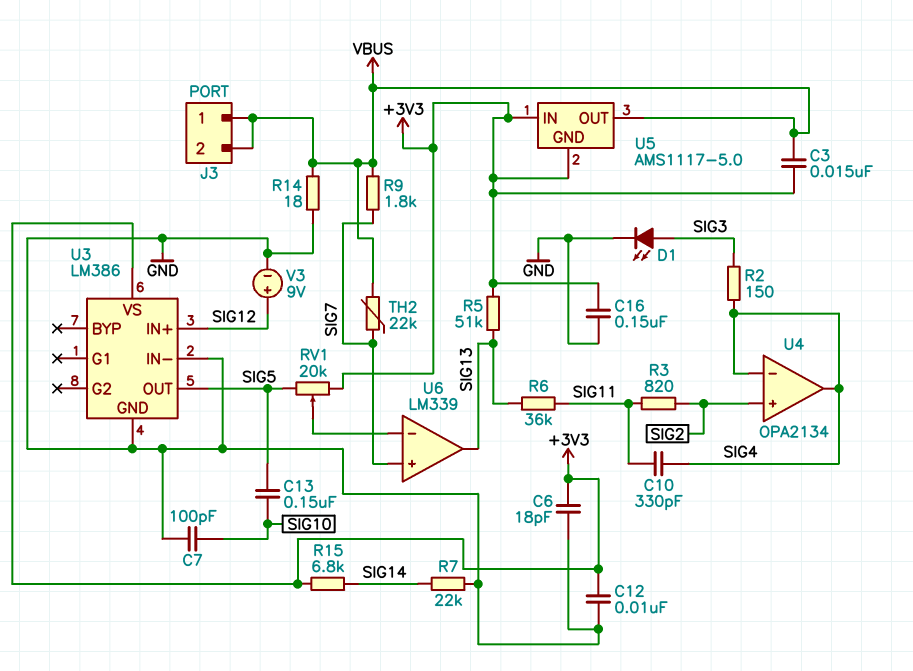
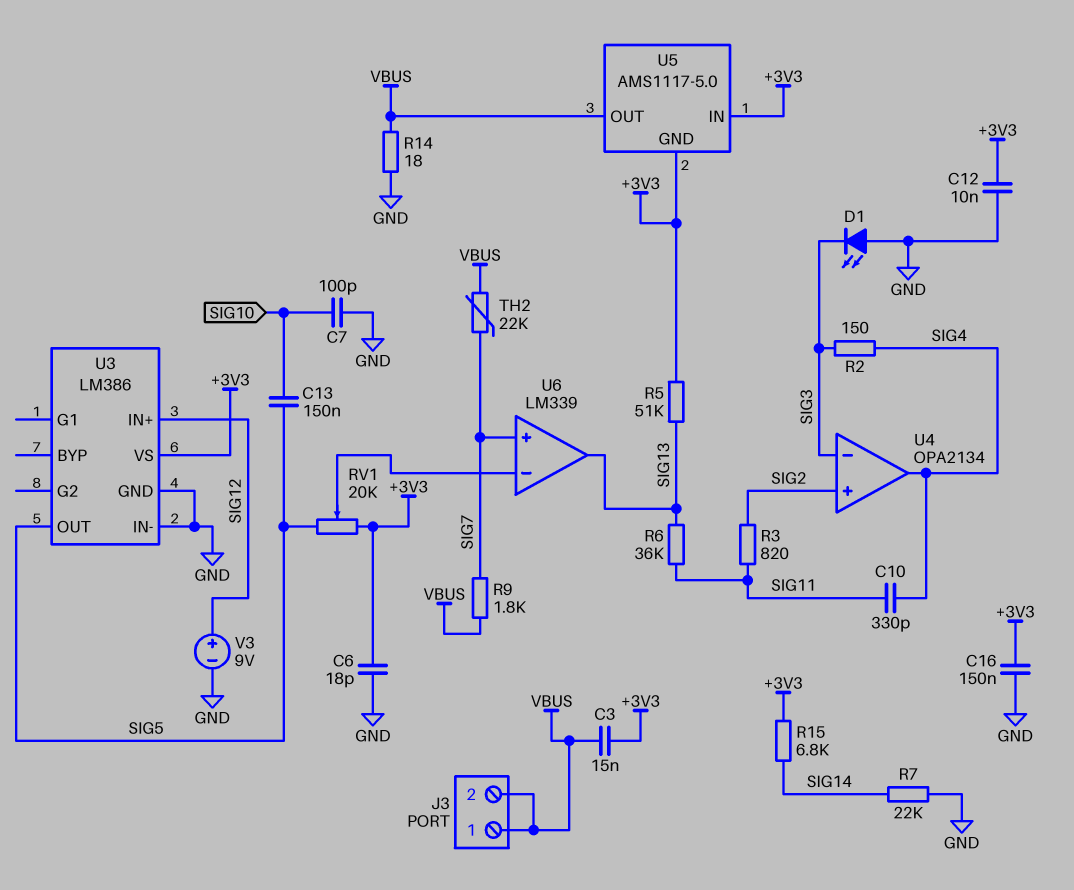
D1: LED (A SIG3, K GND) -> LED (A GND, K SIG3)
U4 pin in-: SIG4 -> SIG3

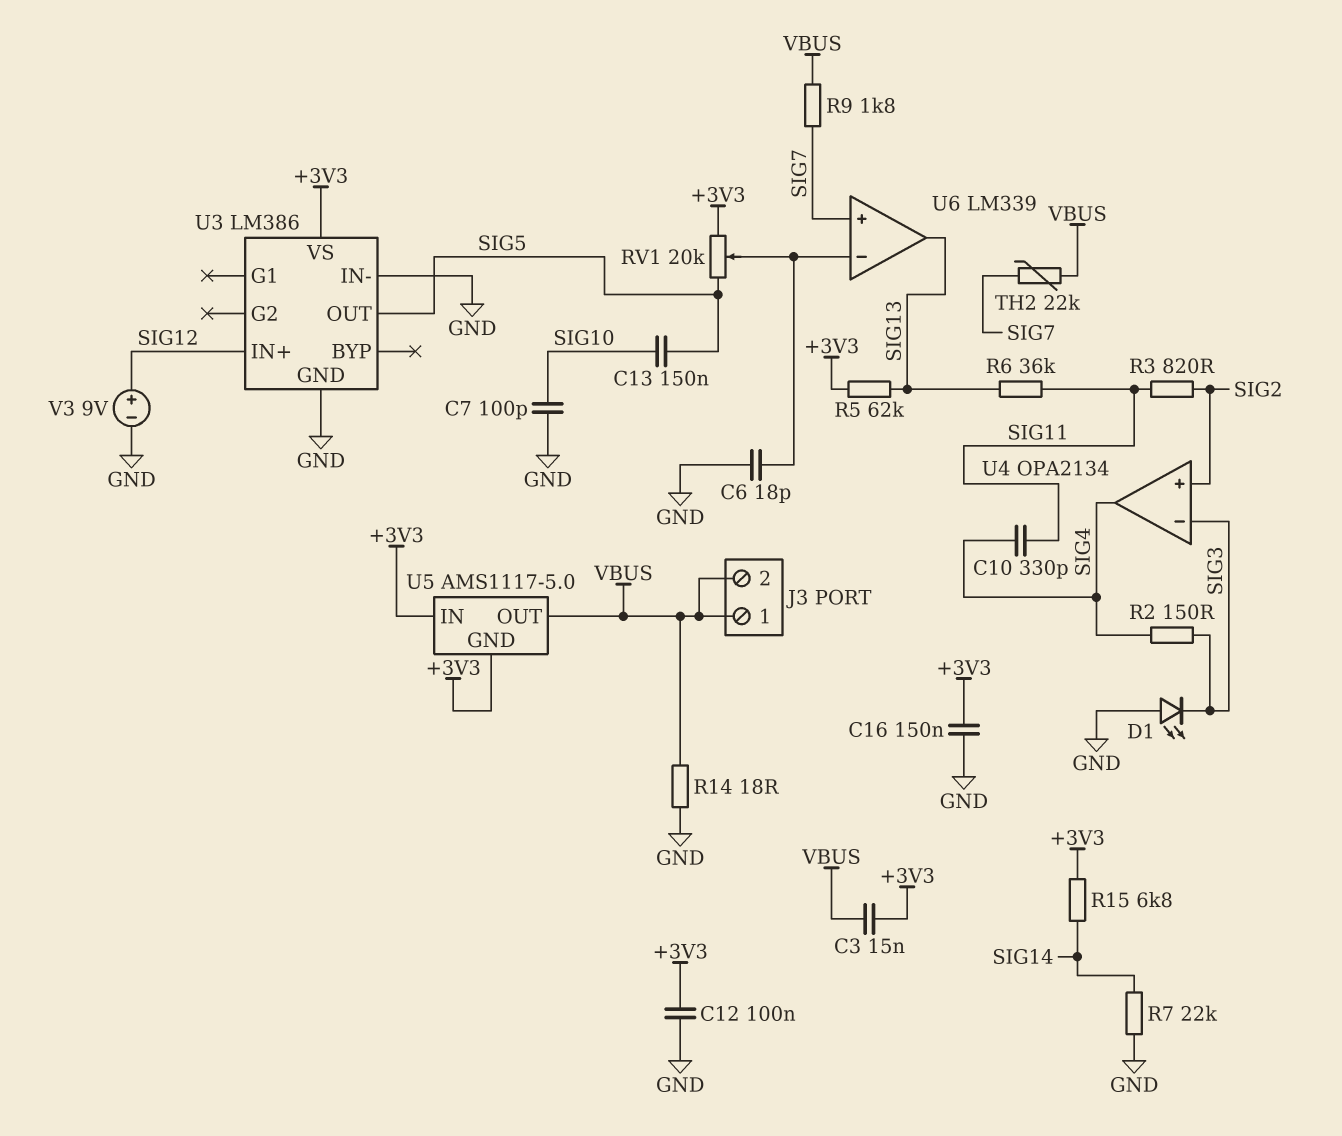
C6: 18pF (+3V3, GND) -> 18pF (GND, U6/in-)
C12: 10nF (+3V3, GND) -> 100nF (+3V3, GND)
R5: 51k (+3V3, SIG13) -> 62k (+3V3, SIG13)

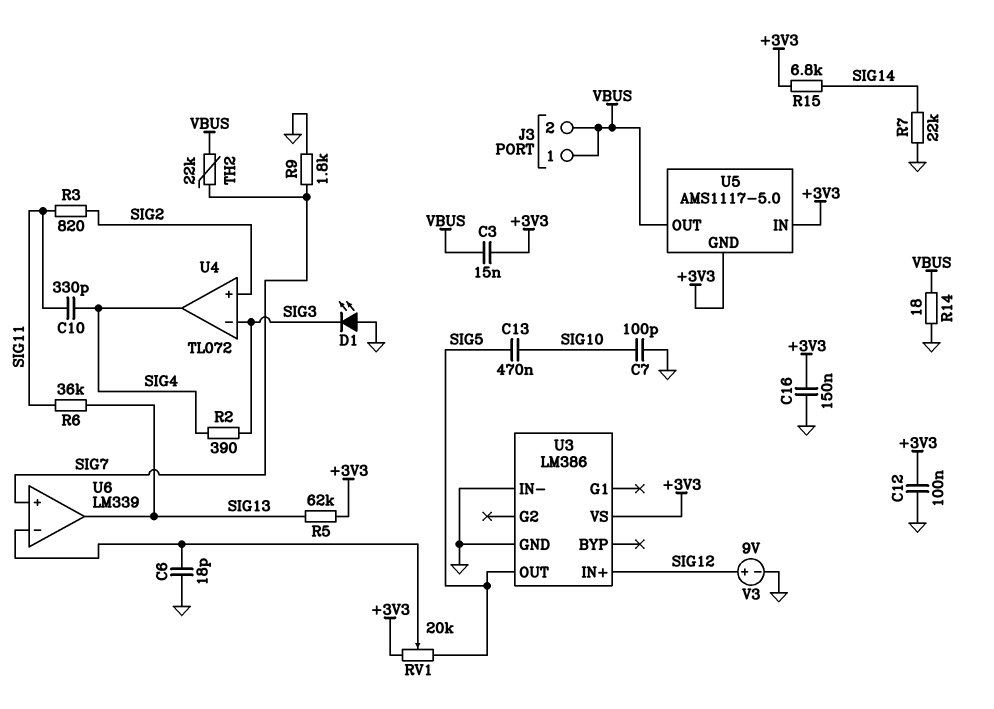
C13: 150nF (SIG5, SIG10) -> 470nF (SIG5, SIG10)
R2: 150 (SIG3, SIG4) -> 390 (SIG3, SIG4)
R9: 1.8k (SIG7, VBUS) -> 1.8k (GND, SIG7)
U4: OPA2134 -> TL072

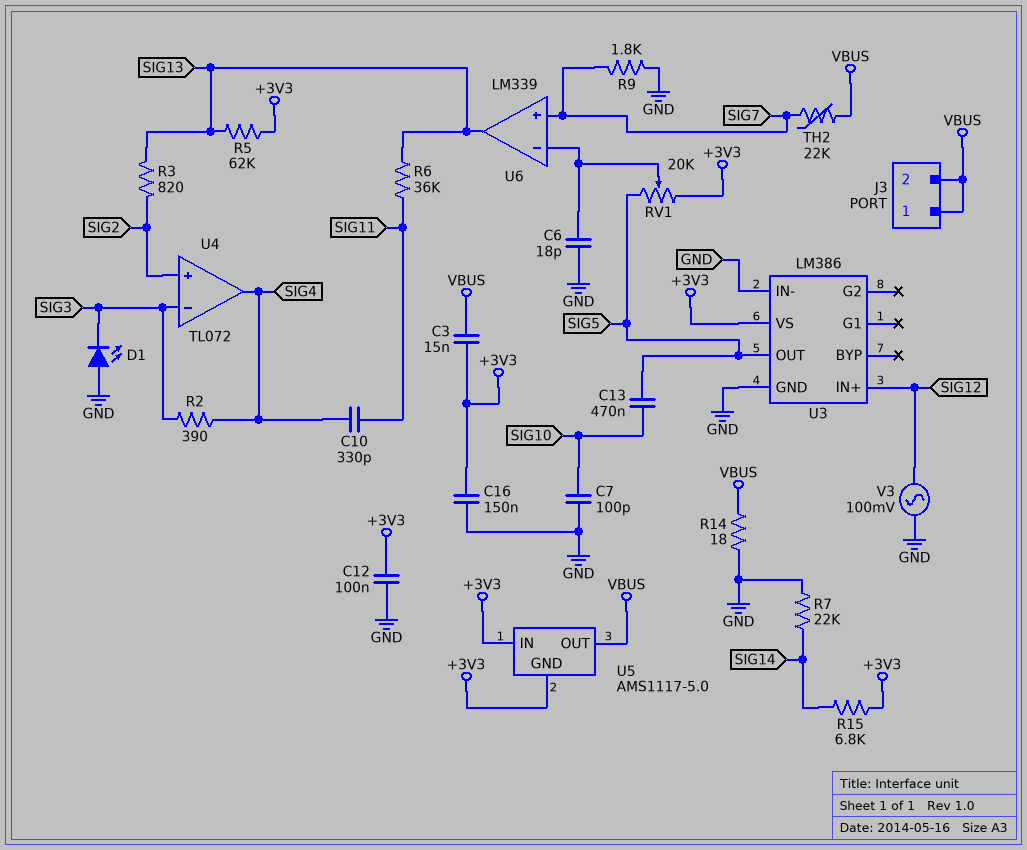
R3: 820 (SIG2, SIG11) -> 820 (SIG2, SIG13)
V3: 9V (plus SIG12, minus GND) -> AC 100mV (GND, SIG12)

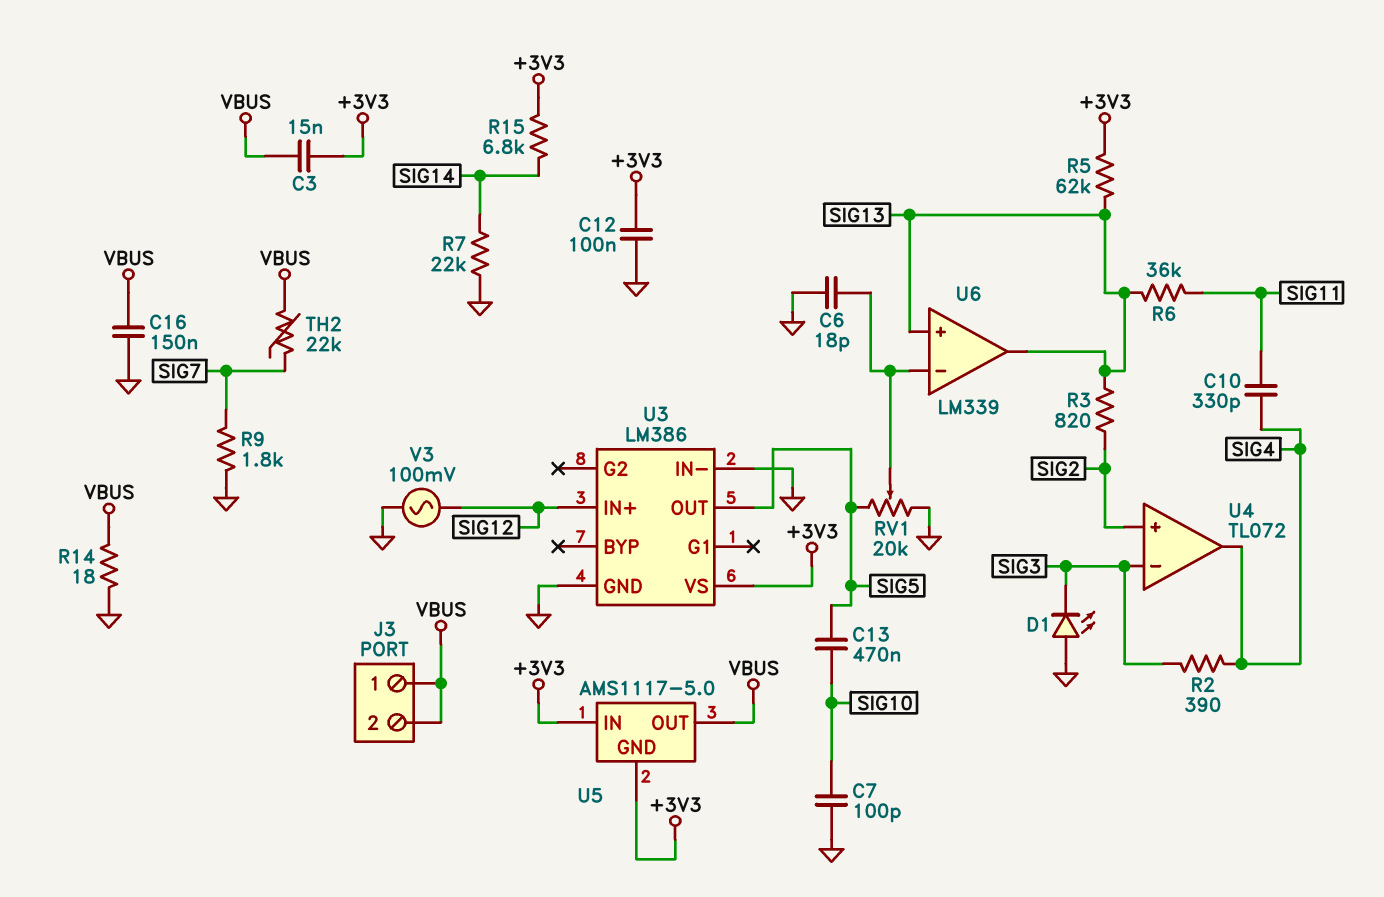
C16: 150nF (+3V3, GND) -> 150nF (GND, VBUS)
RV1: 20k (+3V3, SIG5, wiper U6/in-) -> 20k (GND, SIG5, wiper U6/in-)
U6 pin in+: SIG7 -> SIG13

